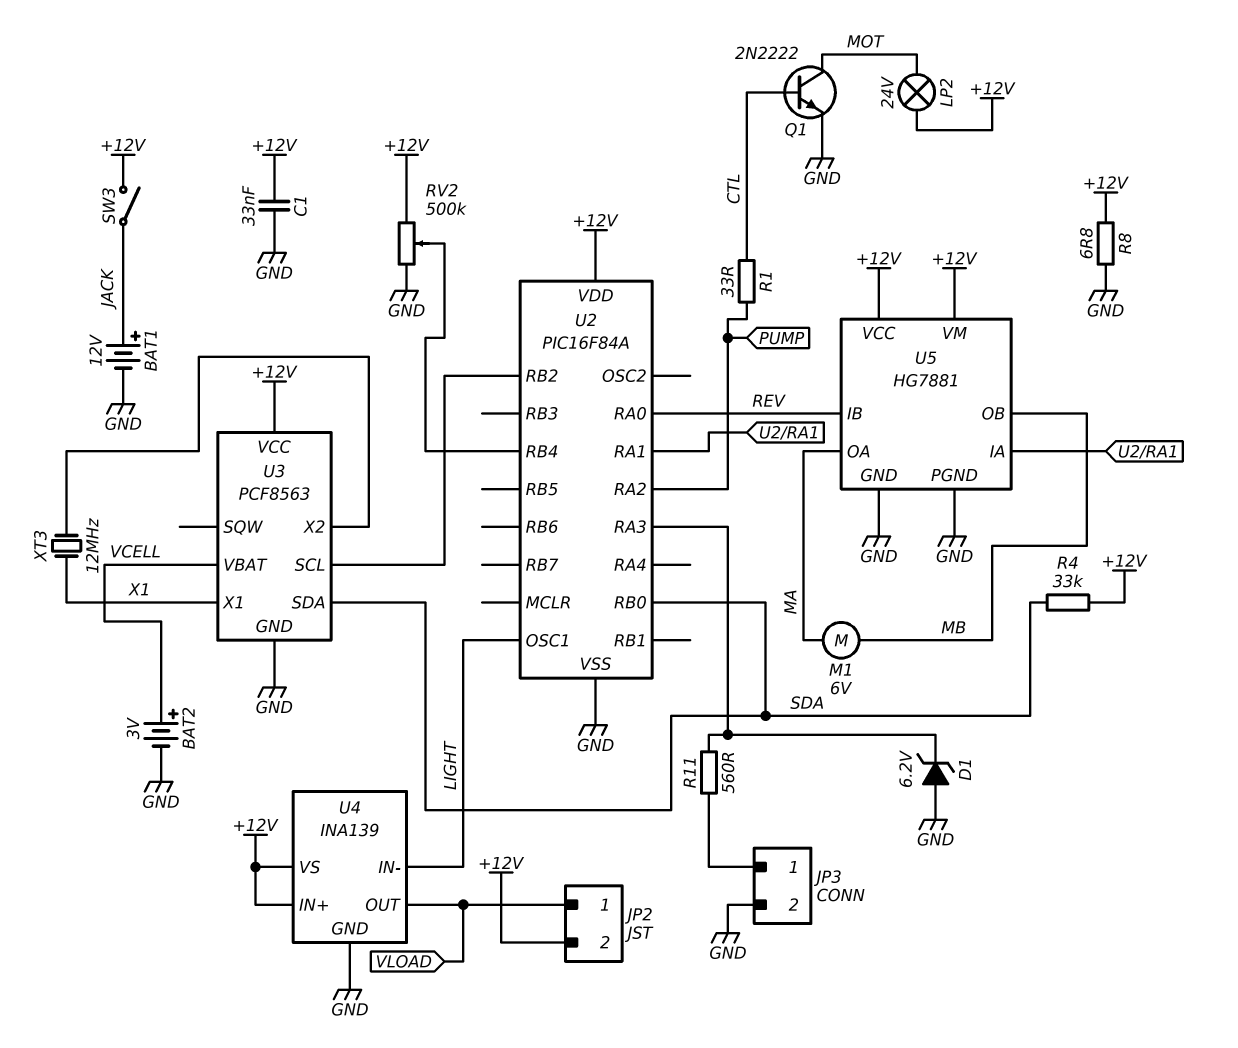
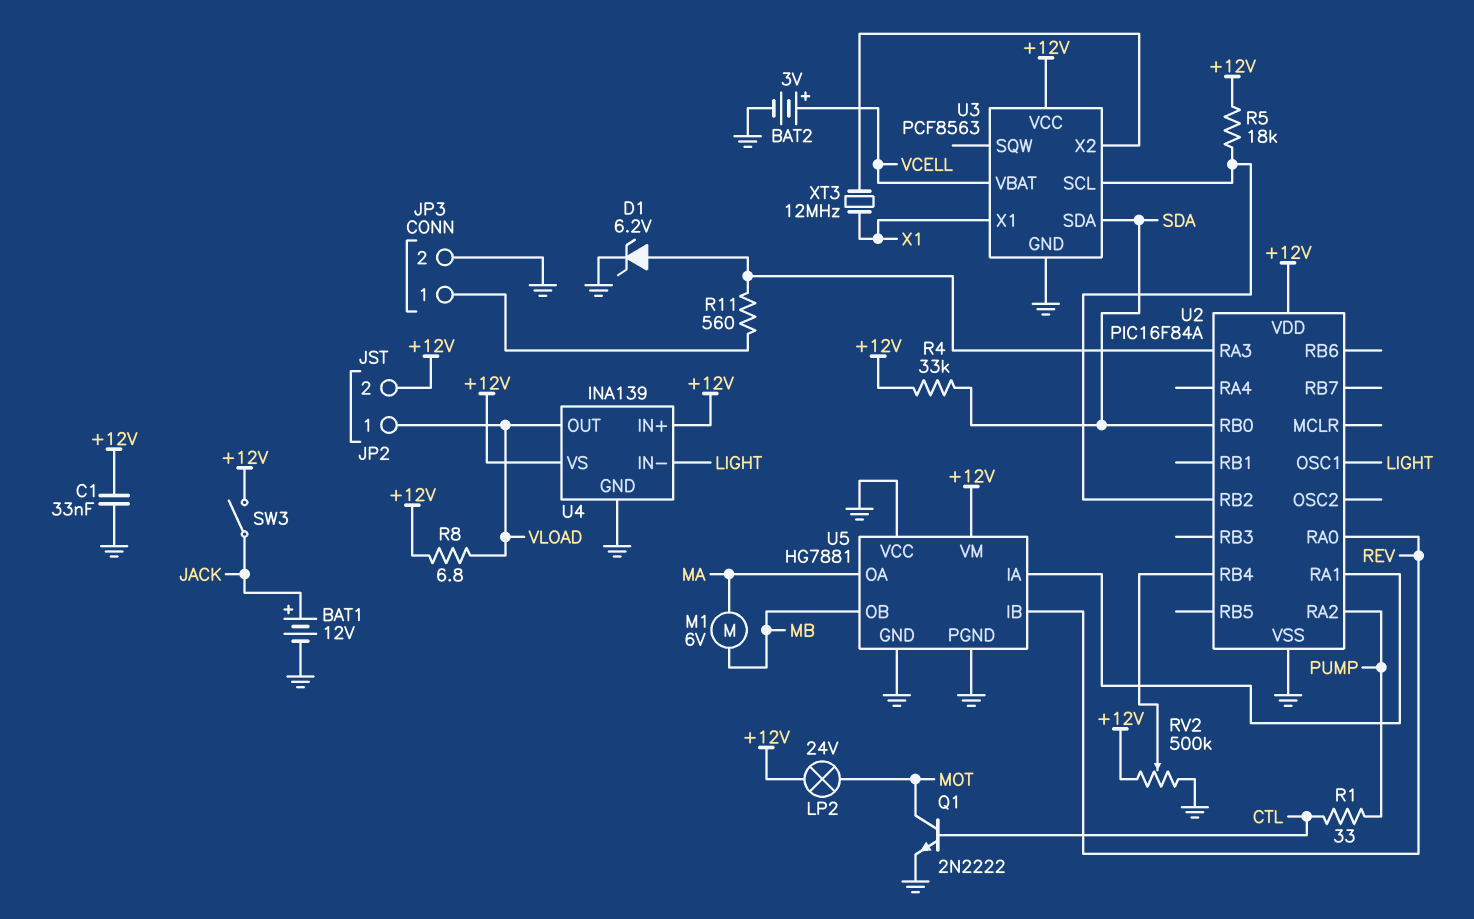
D1: zener 6.2V (A GND, K U2/RA3) -> zener 6.2V (A U2/RA3, K GND)
R5: none -> 18k (+12V, U2/RB2)
R8: 6.8 (+12V, GND) -> 6.8 (+12V, VLOAD)
U5 pin VCC: +12V -> GND

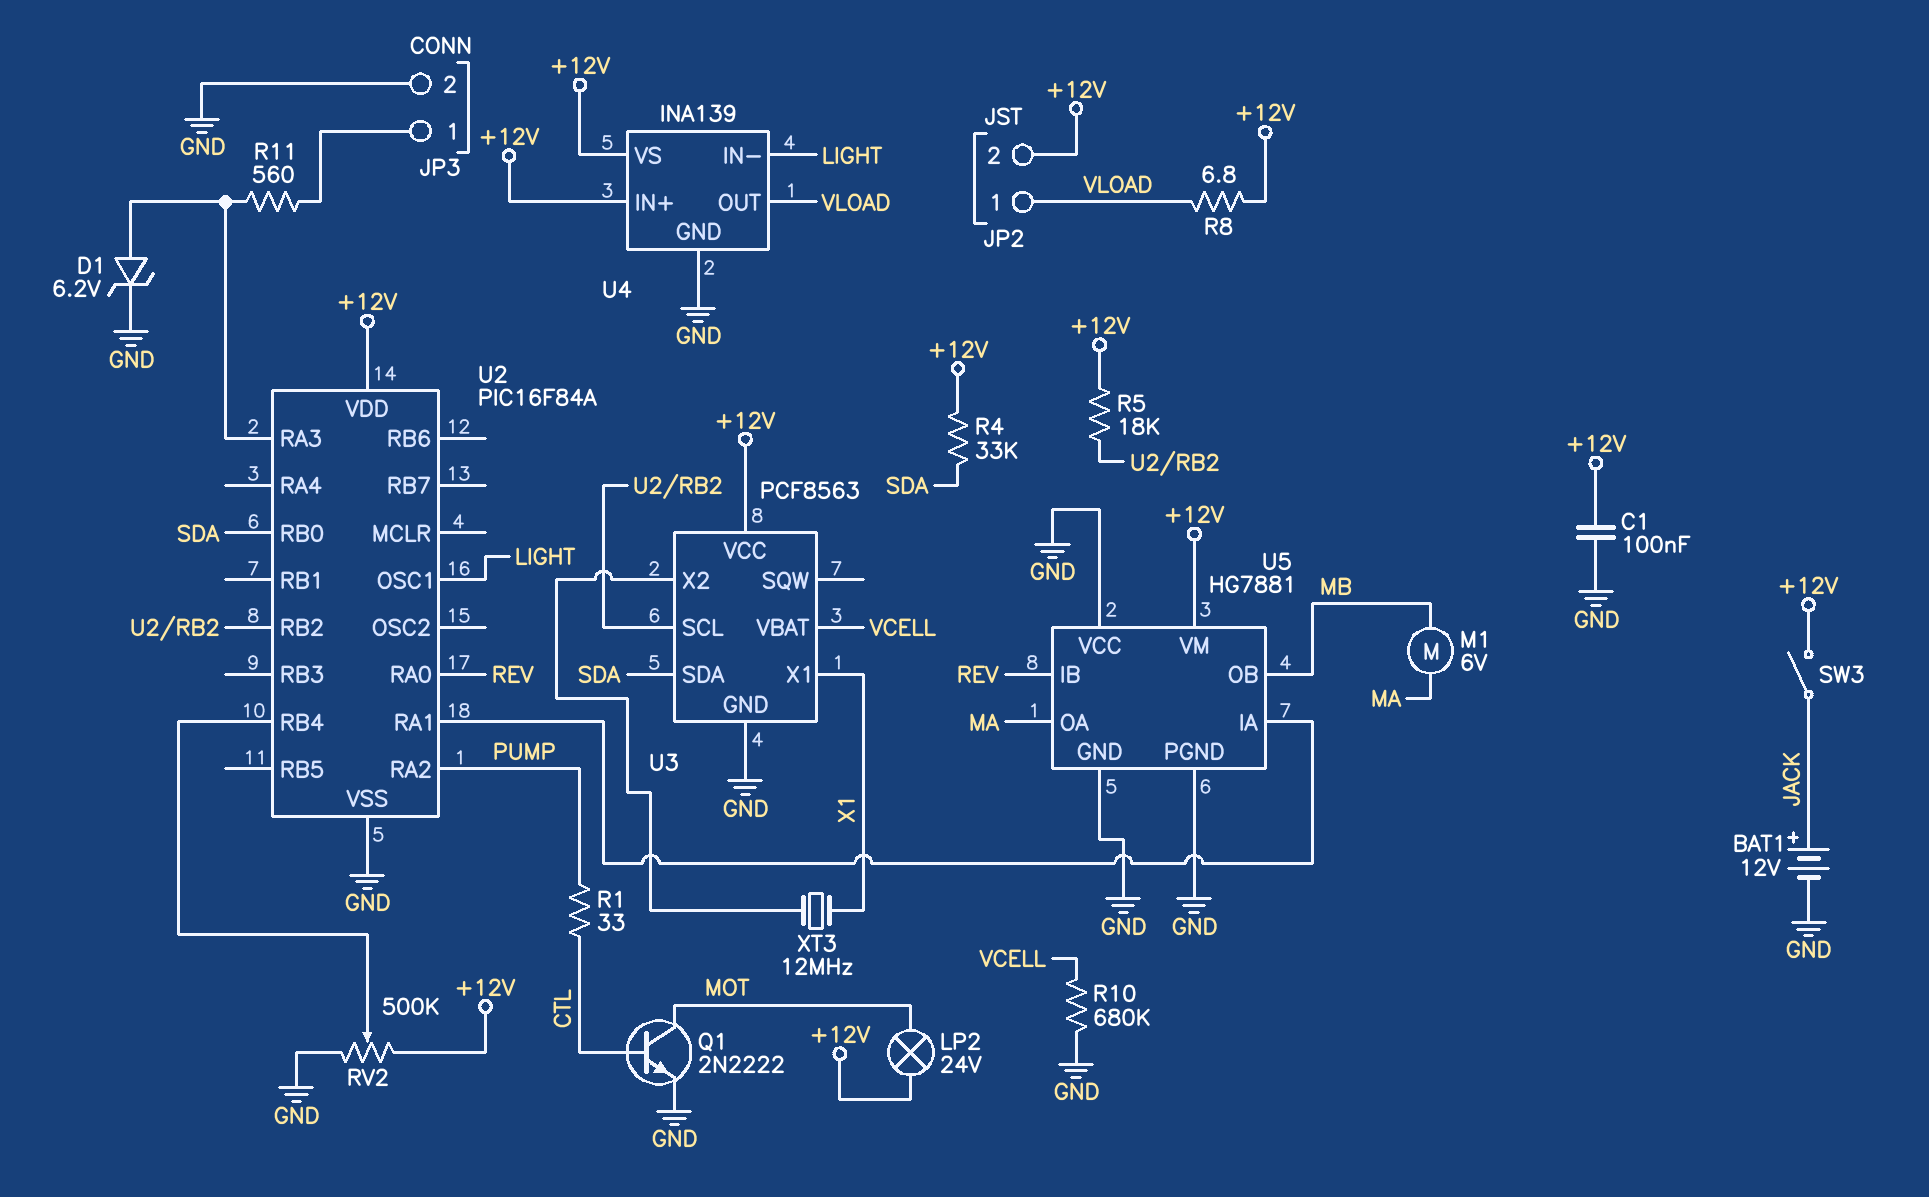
BAT2: 3V (plus VCELL, minus GND) -> none
C1: 33nF (+12V, GND) -> 100nF (+12V, GND)
R10: none -> 680k (GND, VCELL)

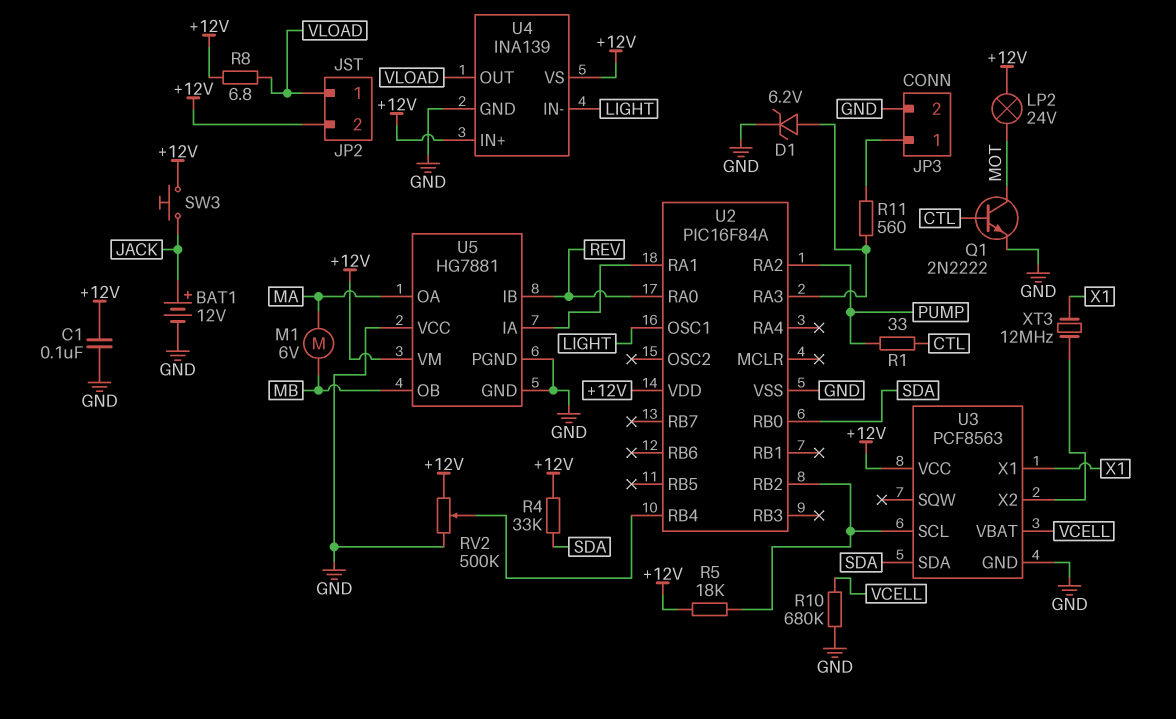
SW3: switch (+12V, JACK) -> button (+12V, JACK)

